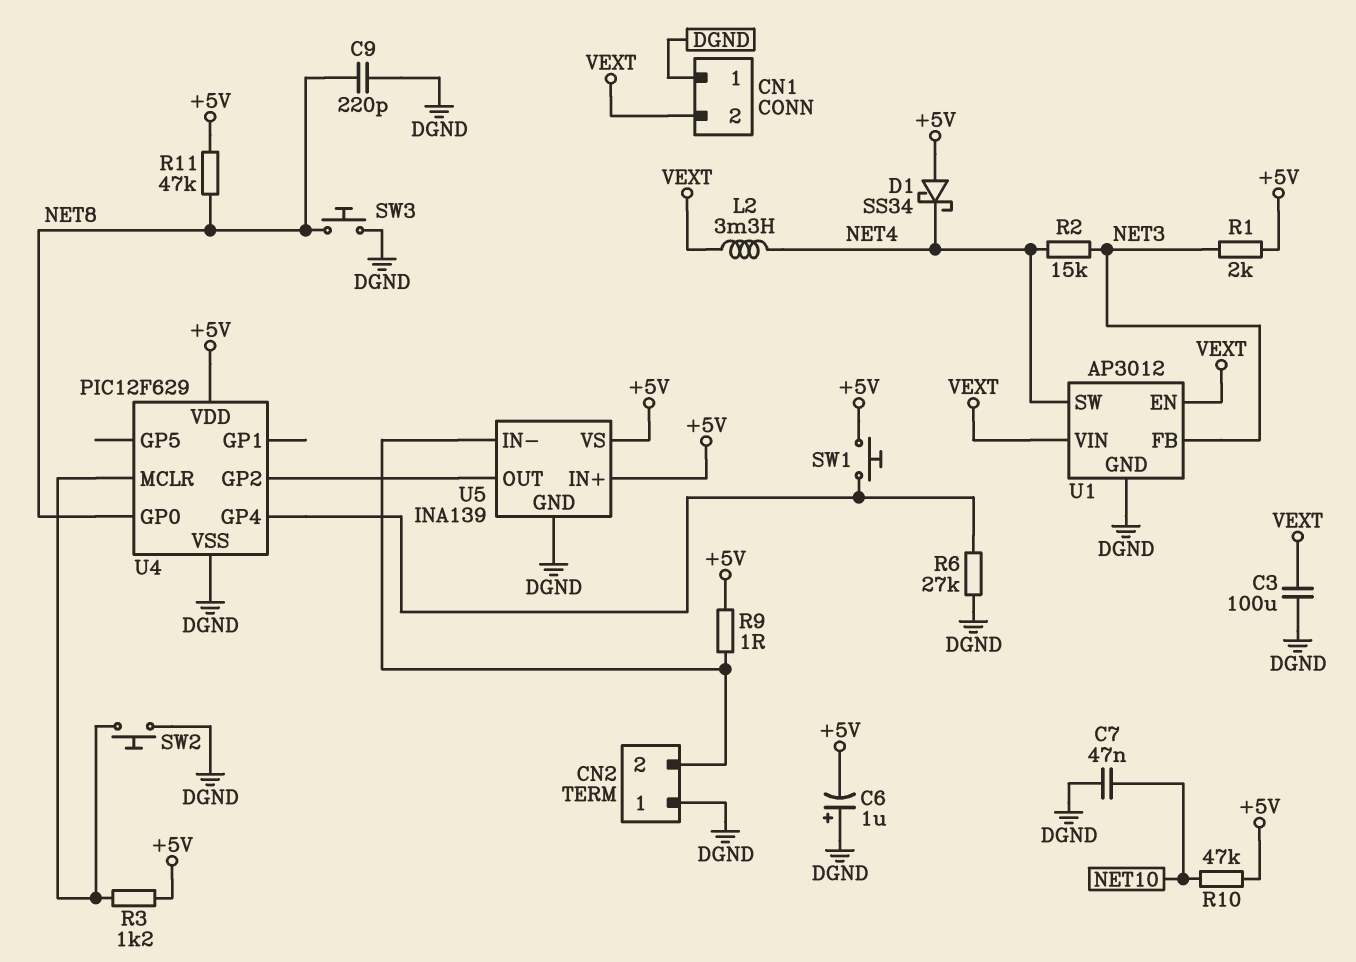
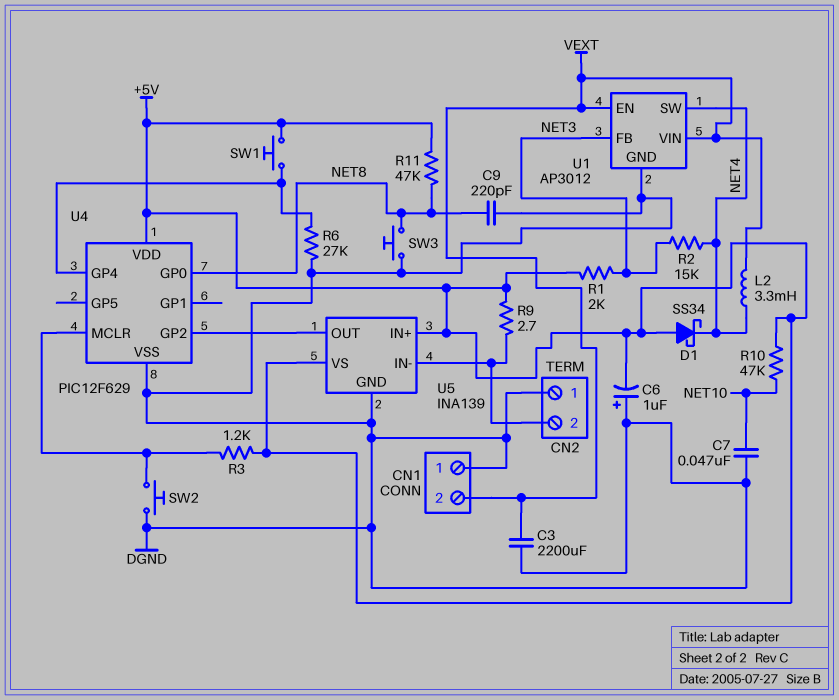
C3: 100uF (DGND, VEXT) -> 2200uF (DGND, VEXT)
R9: 1 (+5V, CN2/2) -> 2.7 (+5V, CN2/2)

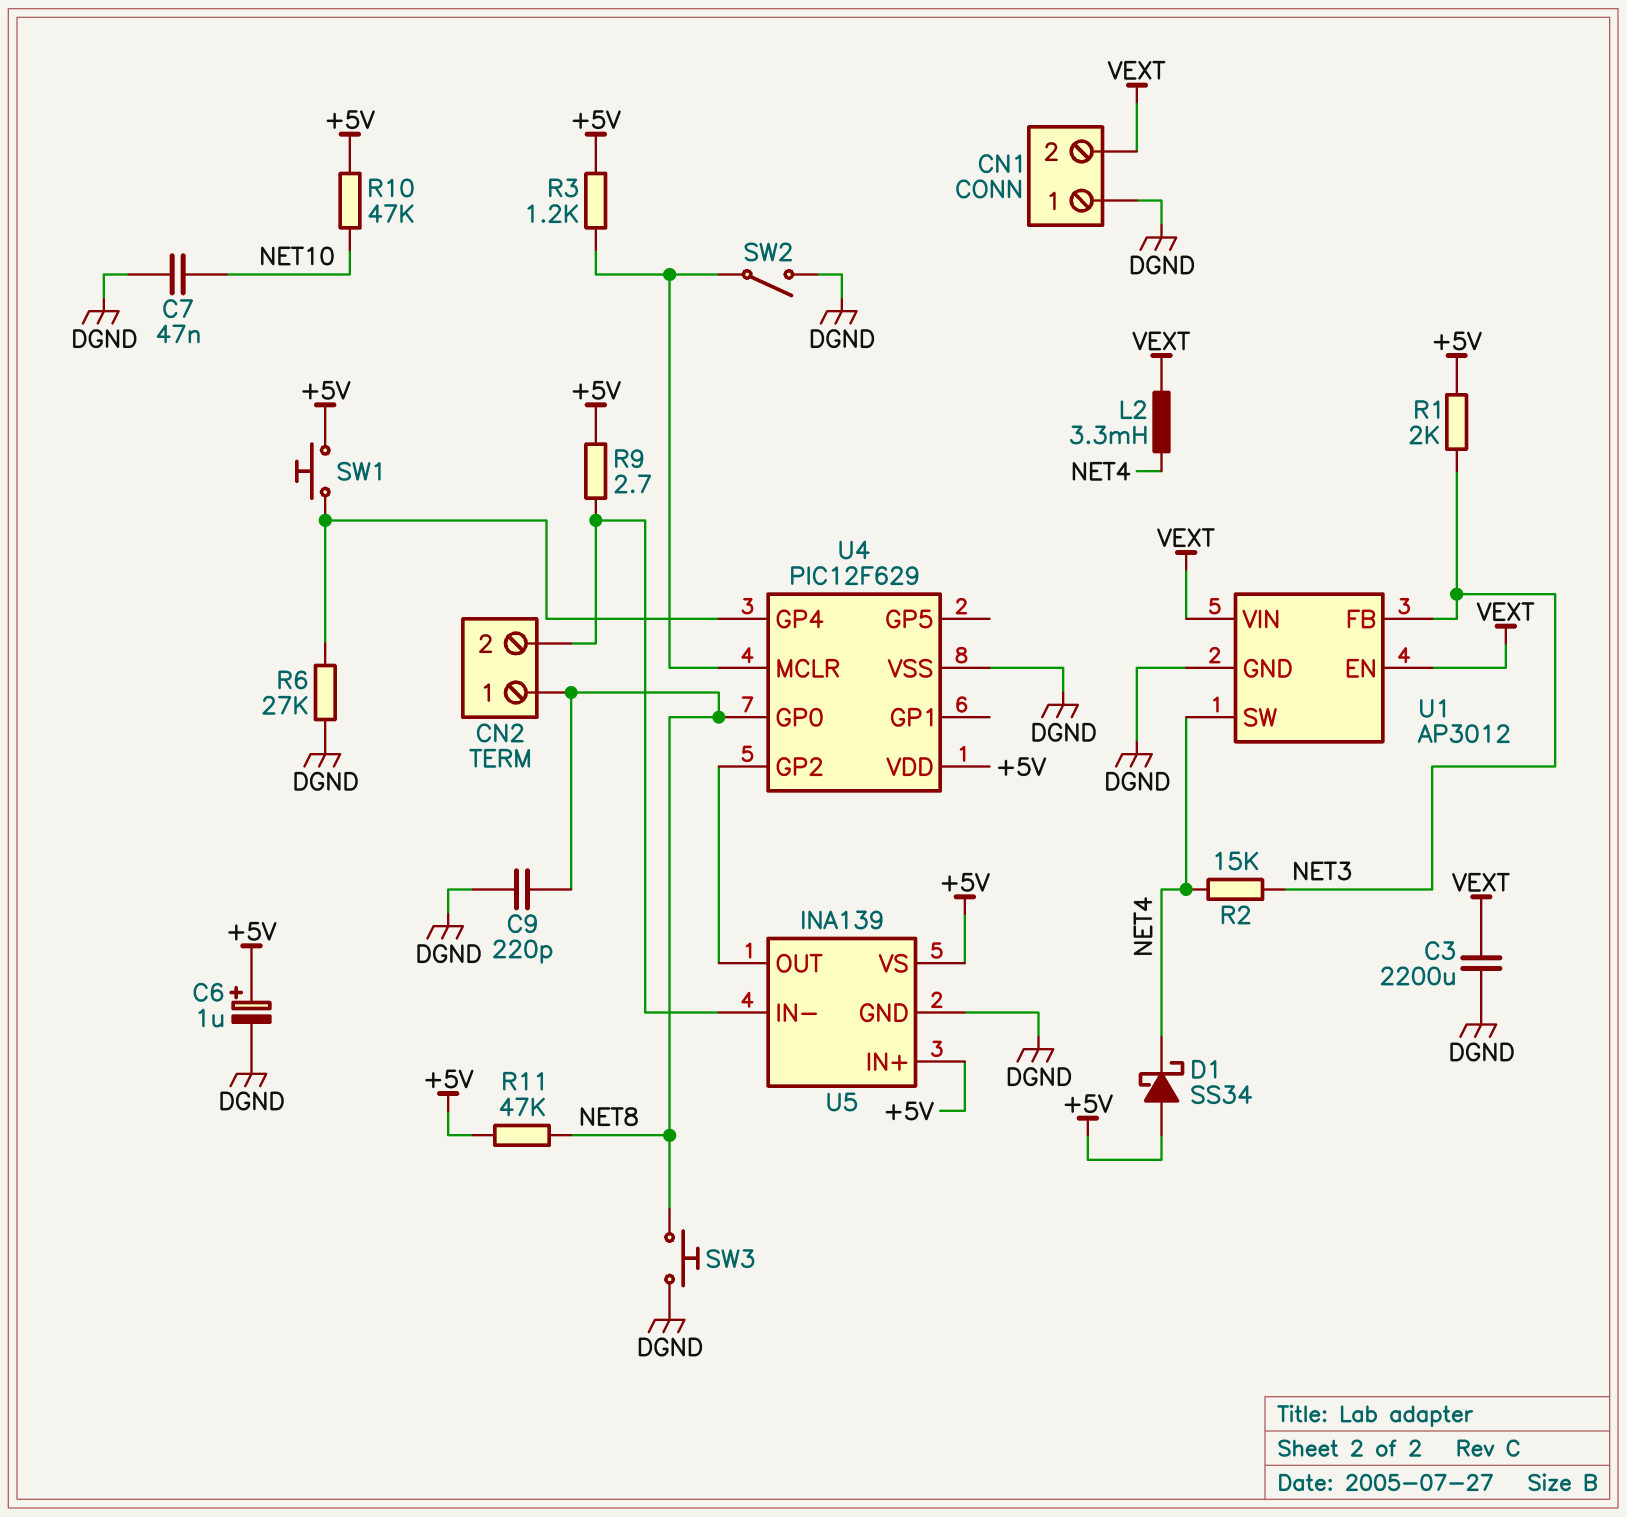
C6: 1uF (plus DGND, minus +5V) -> 1uF (plus +5V, minus DGND)
CN2 pin 1: DGND -> NET8
SW2: button (DGND, U4/MCLR) -> switch (DGND, U4/MCLR)

